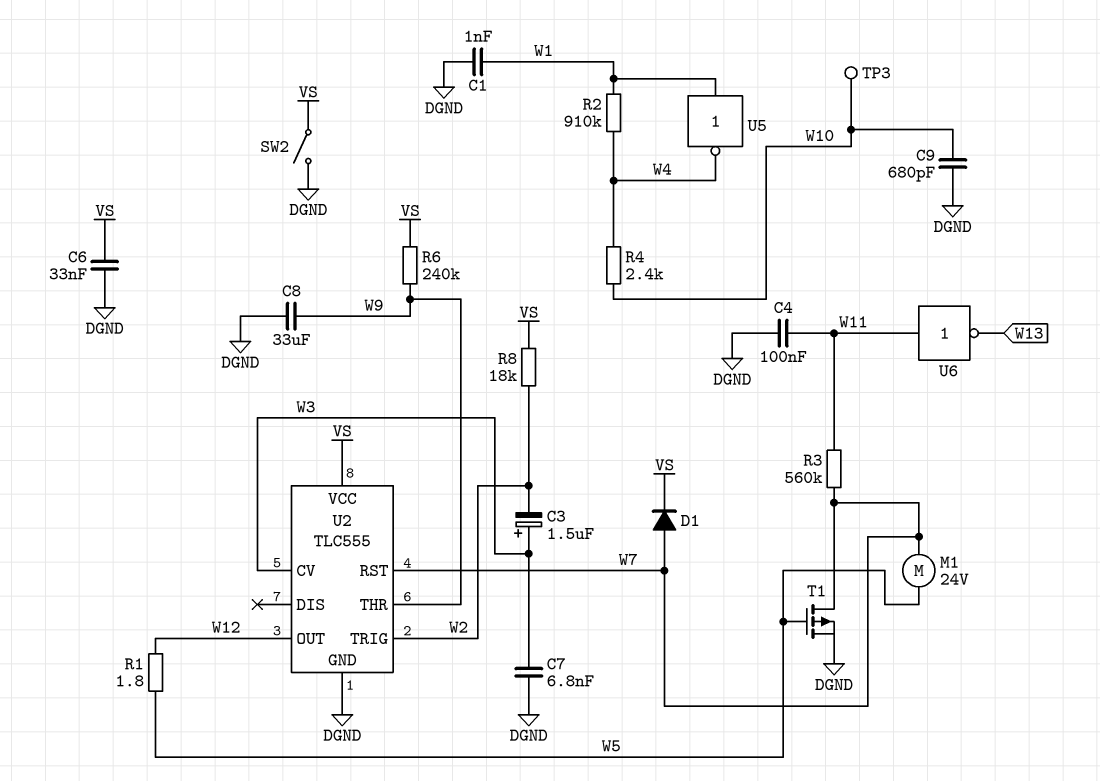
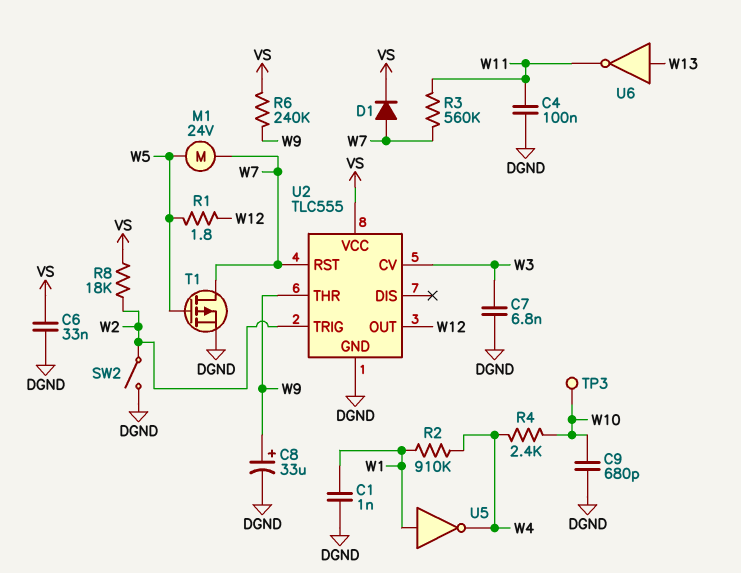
C3: 1.5uF (plus W3, minus W2) -> none
C8: 33uF (DGND, W9) -> 33uF (plus W9, minus DGND)
SW2: switch (DGND, VS) -> switch (DGND, W2)
U6: NOT (in W11, out W13) -> NOT (in W13, out W11)

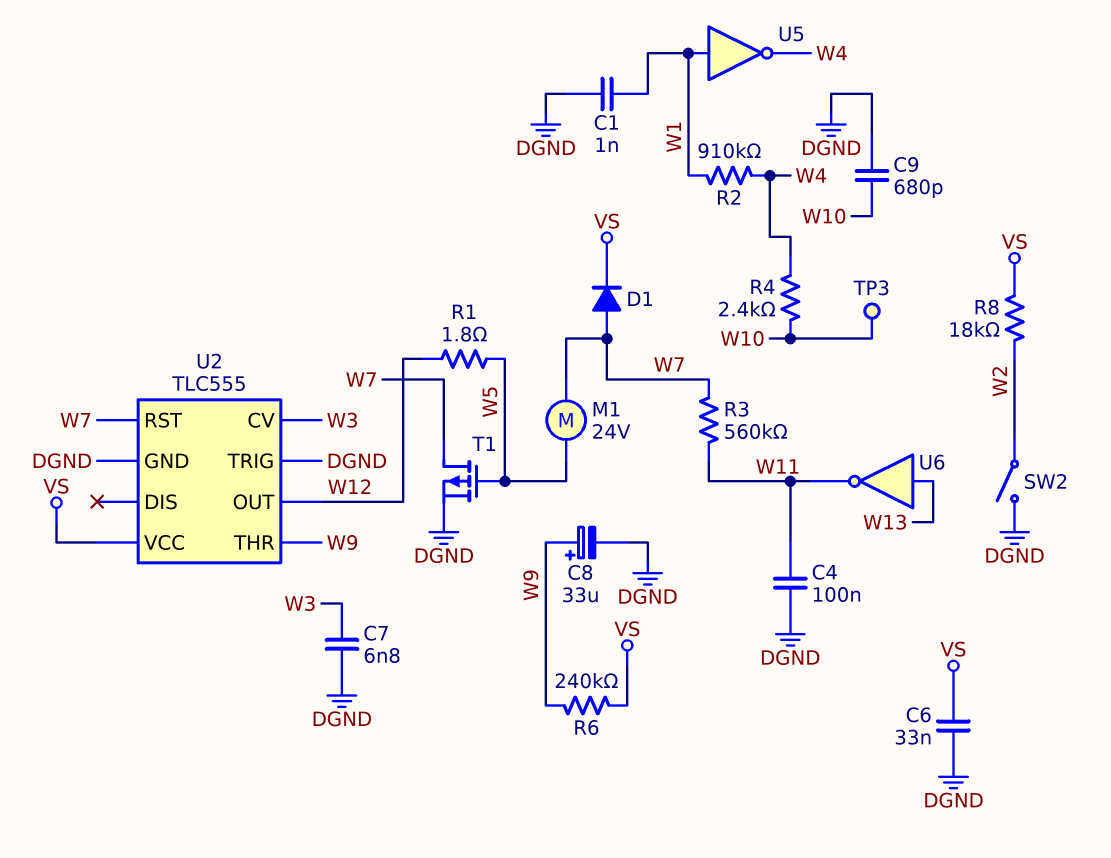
U2 pin TRIG: W2 -> DGND

